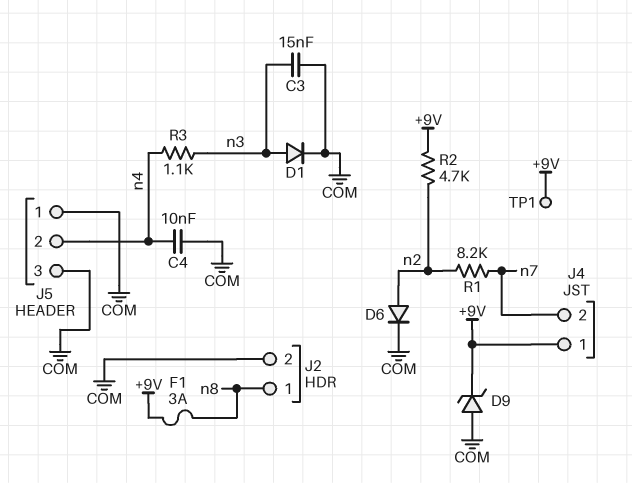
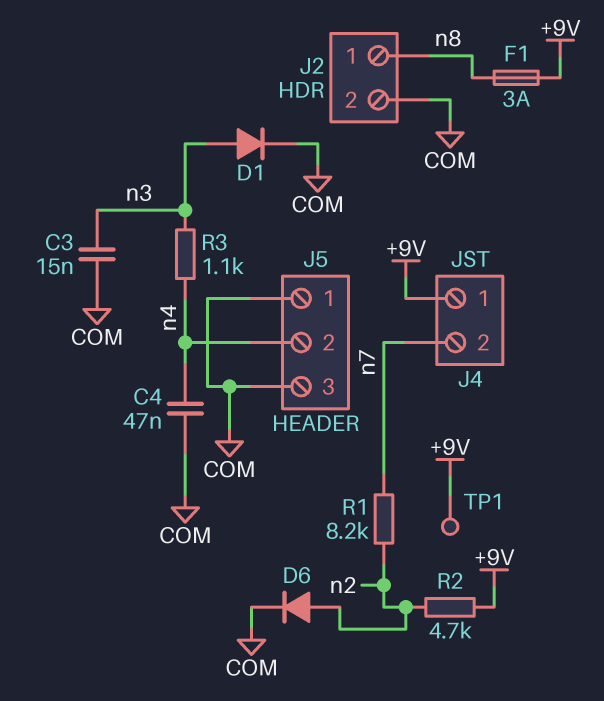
C4: 10nF (COM, n4) -> 47nF (COM, n4)
D9: zener (A COM, K +9V) -> none

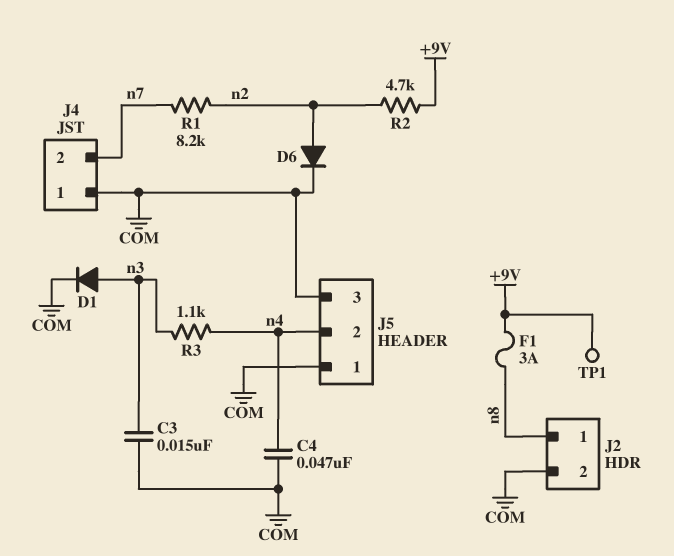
J4 pin 1: +9V -> COM

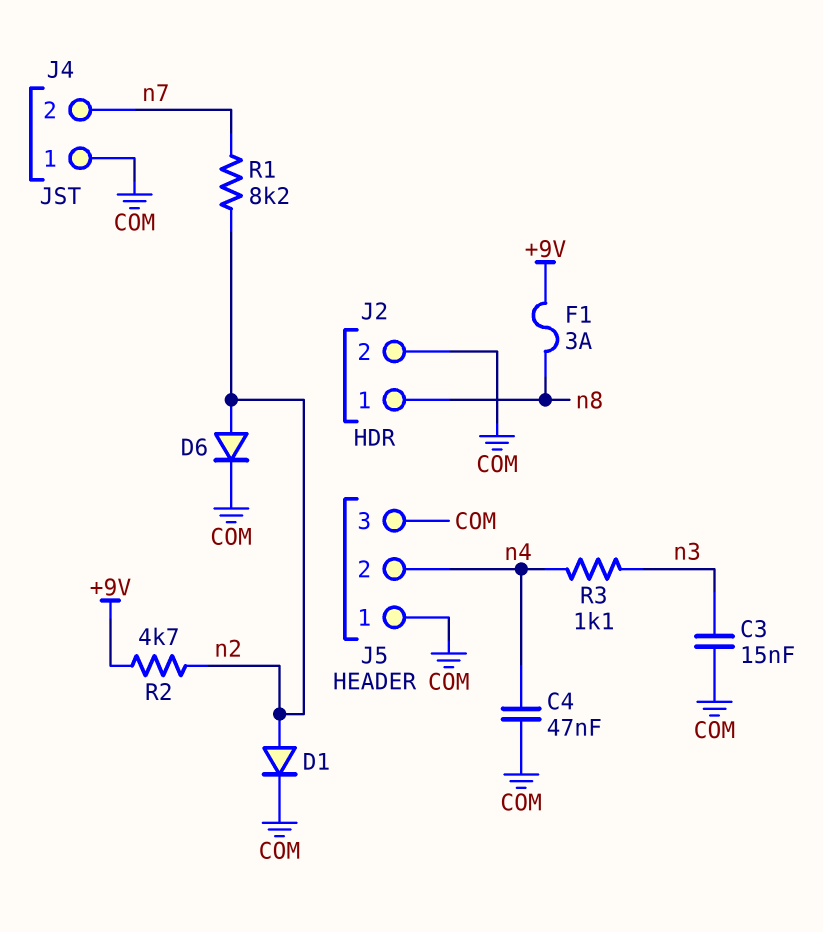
D1: diode (A n3, K COM) -> diode (A n2, K COM)
TP1: test point (+9V) -> none

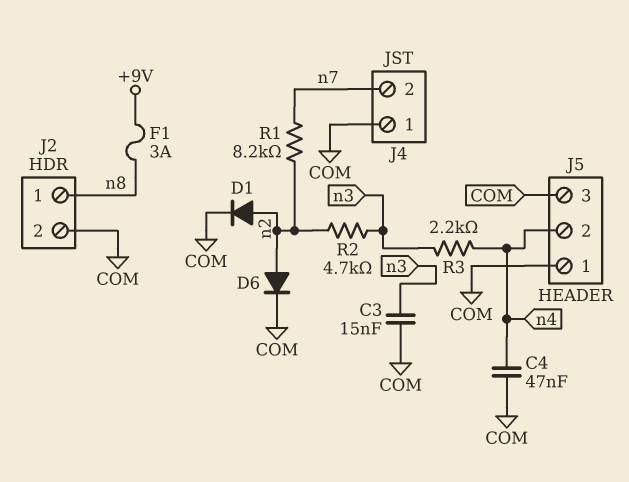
R2: 4.7k (+9V, n2) -> 4.7k (n2, n3)
R3: 1.1k (n3, n4) -> 2.2k (n3, n4)

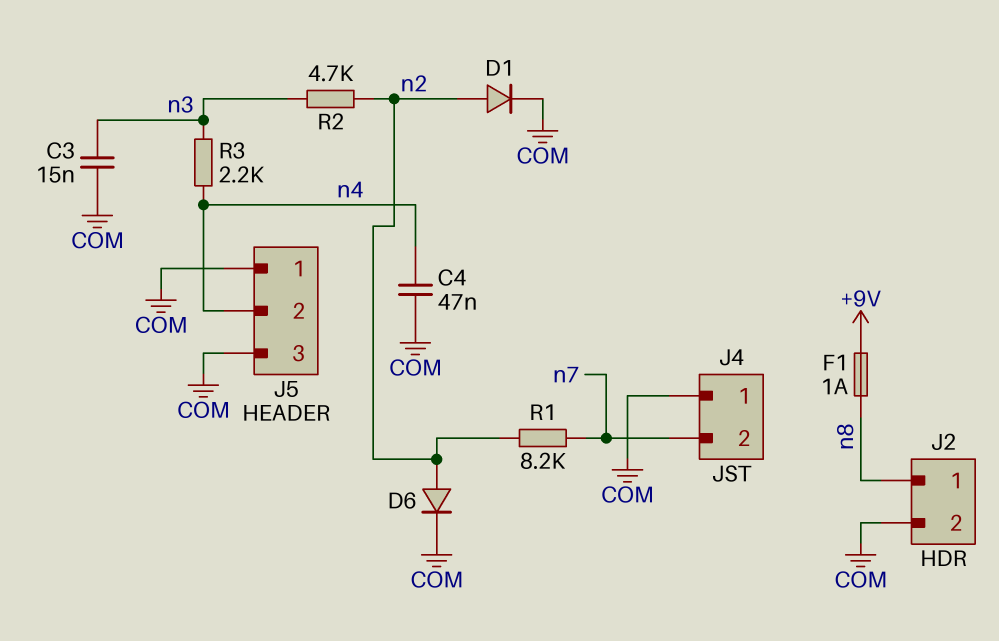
F1: 3A (+9V, n8) -> 1A (+9V, n8)

